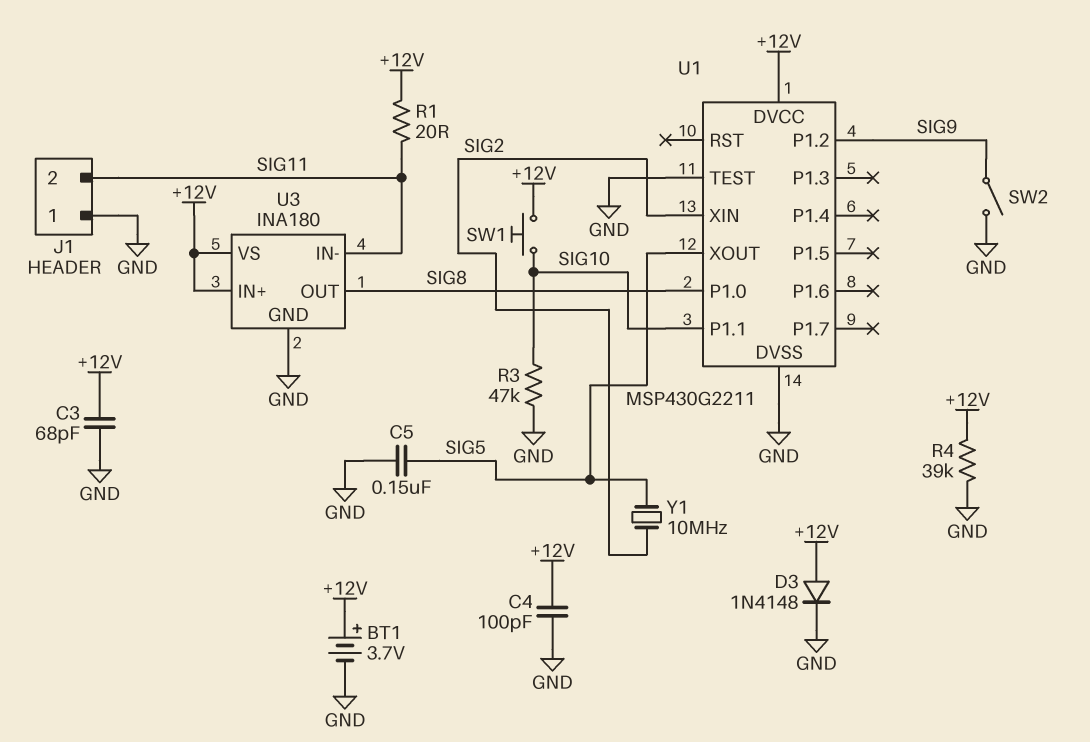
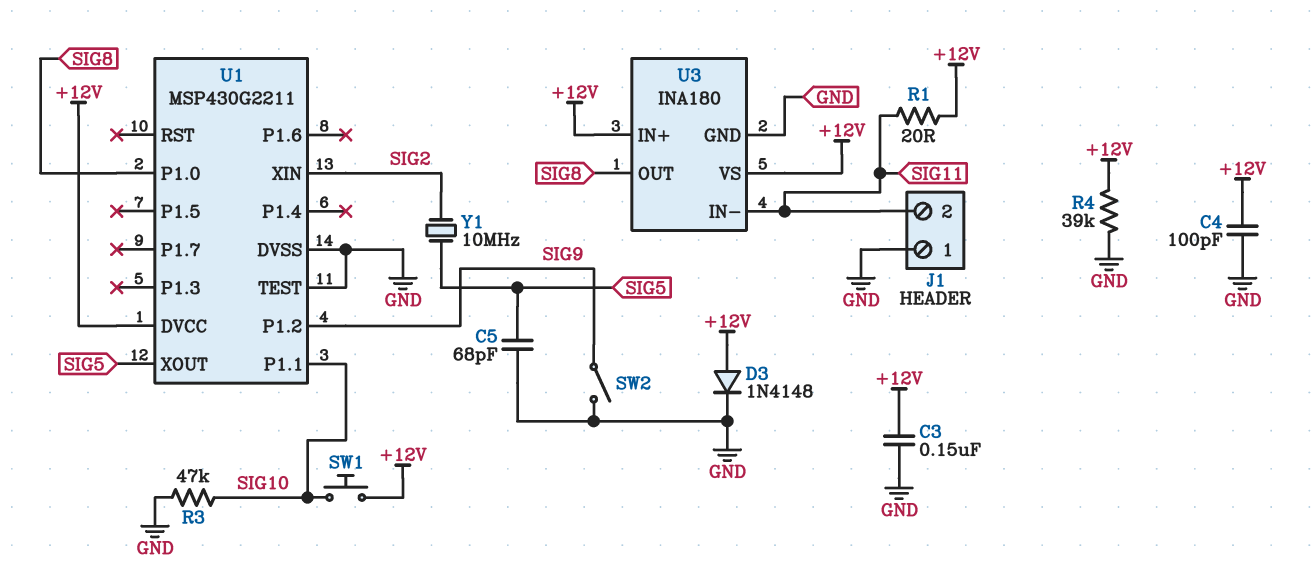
BT1: 3.7V (plus +12V, minus GND) -> none
C3: 68pF (+12V, GND) -> 150nF (+12V, GND)
C5: 150nF (GND, SIG5) -> 68pF (GND, SIG5)

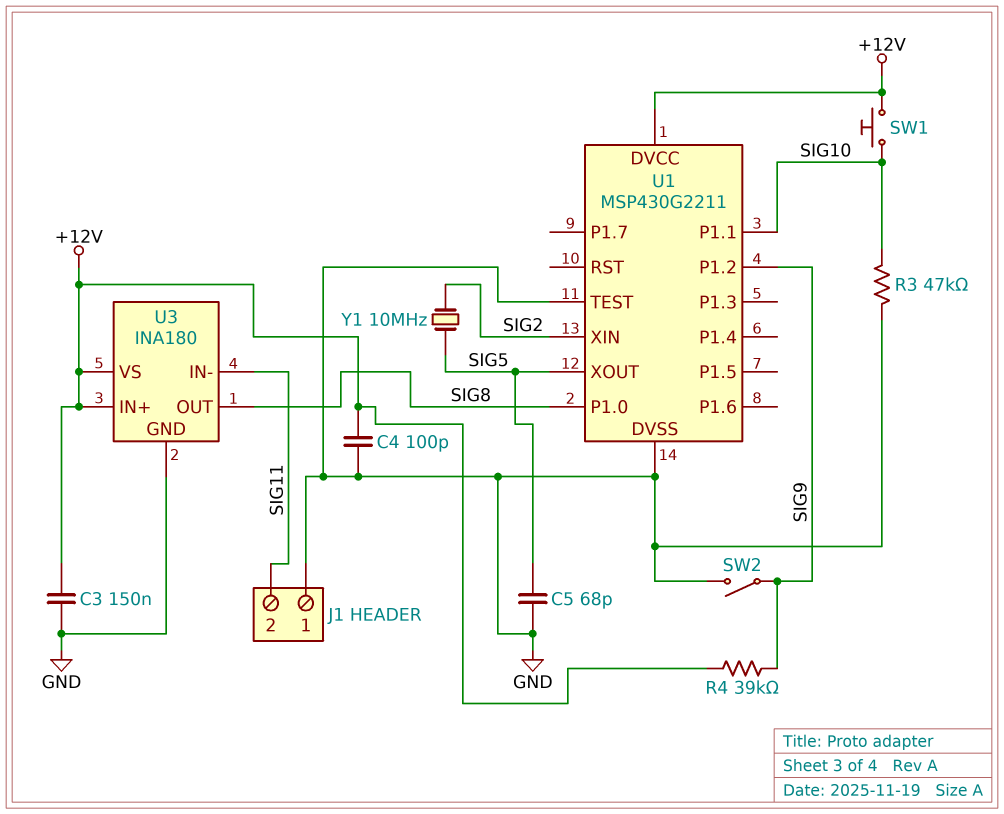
D3: diode 1N4148 (A +12V, K GND) -> none
R1: 20 (+12V, SIG11) -> none
R4: 39k (+12V, GND) -> 39k (+12V, SIG9)

